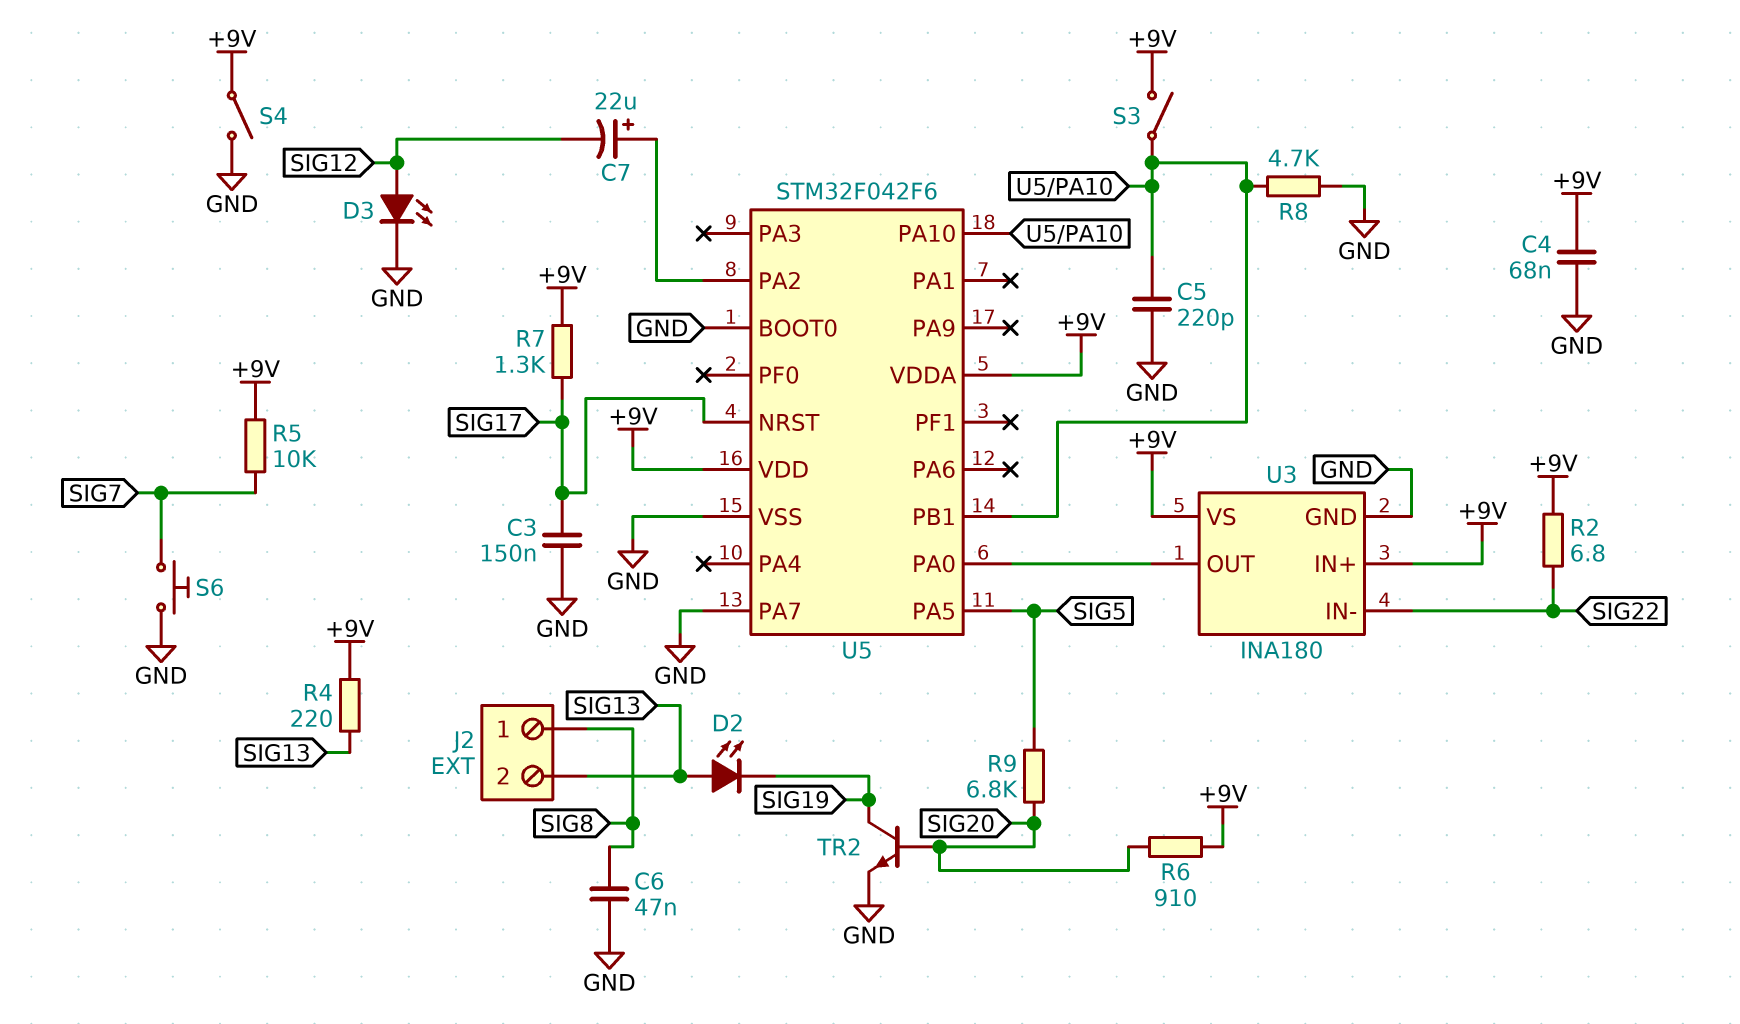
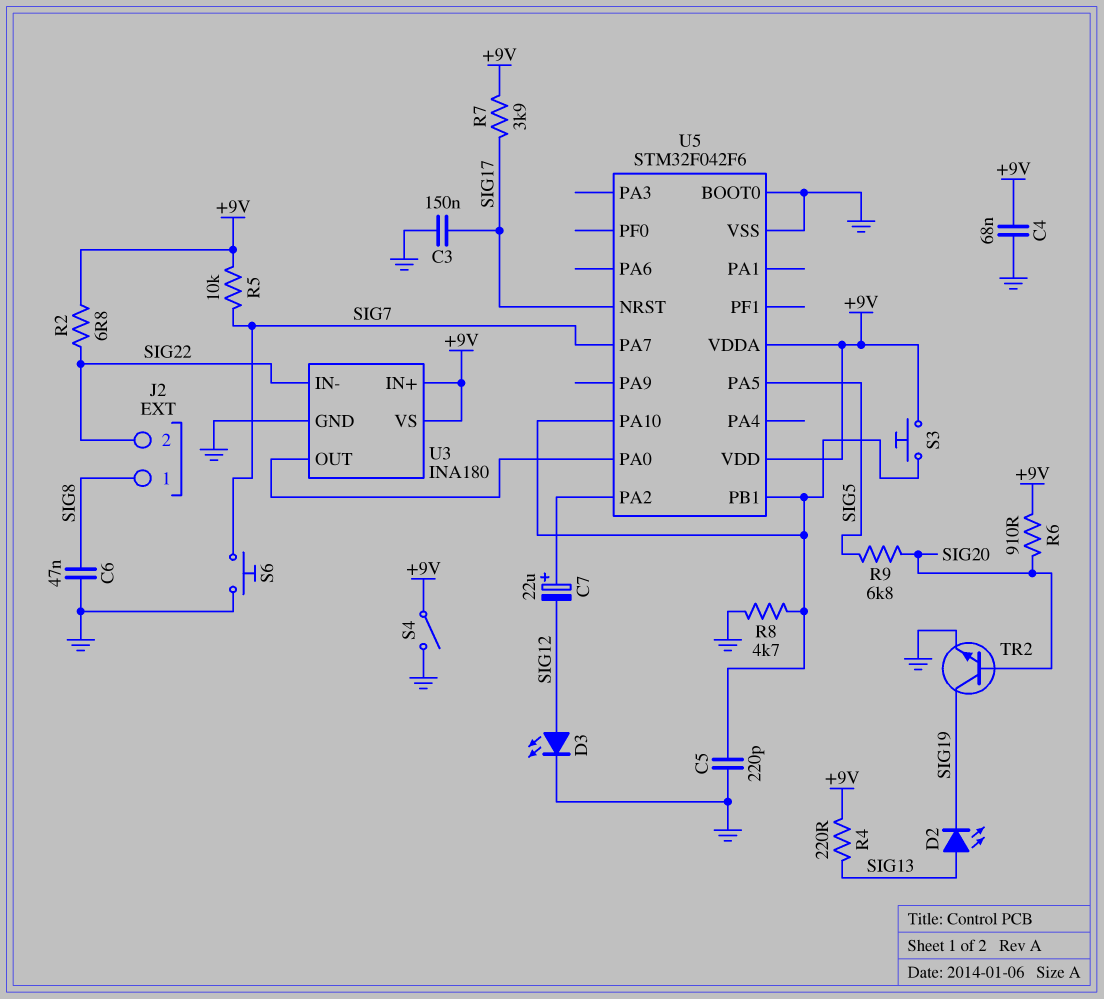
J2 pin 2: SIG13 -> SIG22
R7: 1.3k (+9V, SIG17) -> 3.9k (+9V, SIG17)
S3: switch (+9V, U5/PA10) -> button (+9V, U5/PA10)
U5 pin PA7: GND -> SIG7

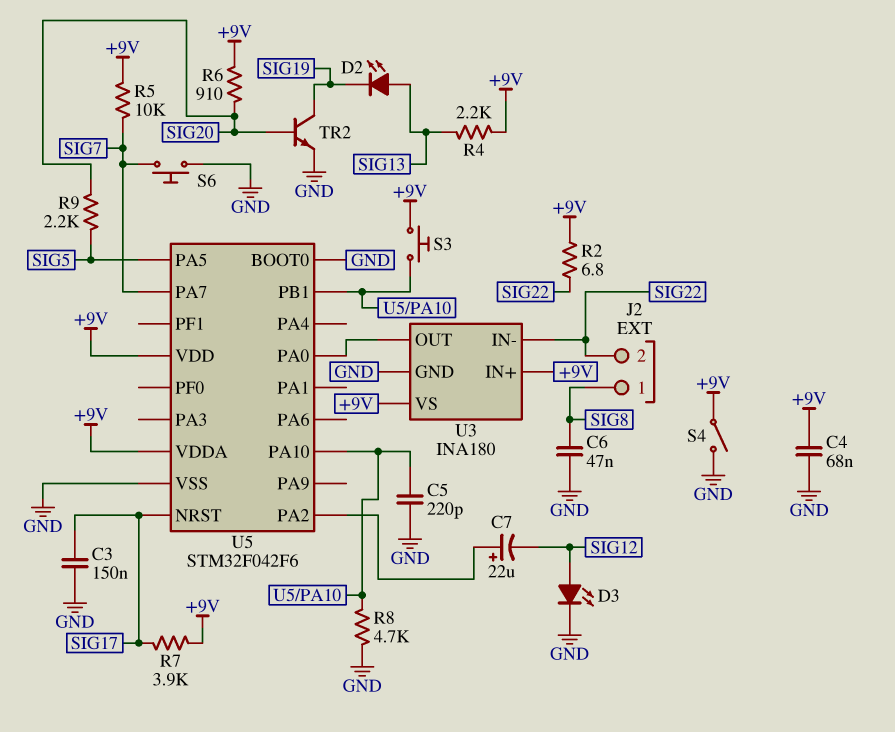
R4: 220 (+9V, SIG13) -> 2.2k (+9V, SIG13)
R9: 6.8k (SIG5, SIG20) -> 2.2k (SIG5, SIG20)

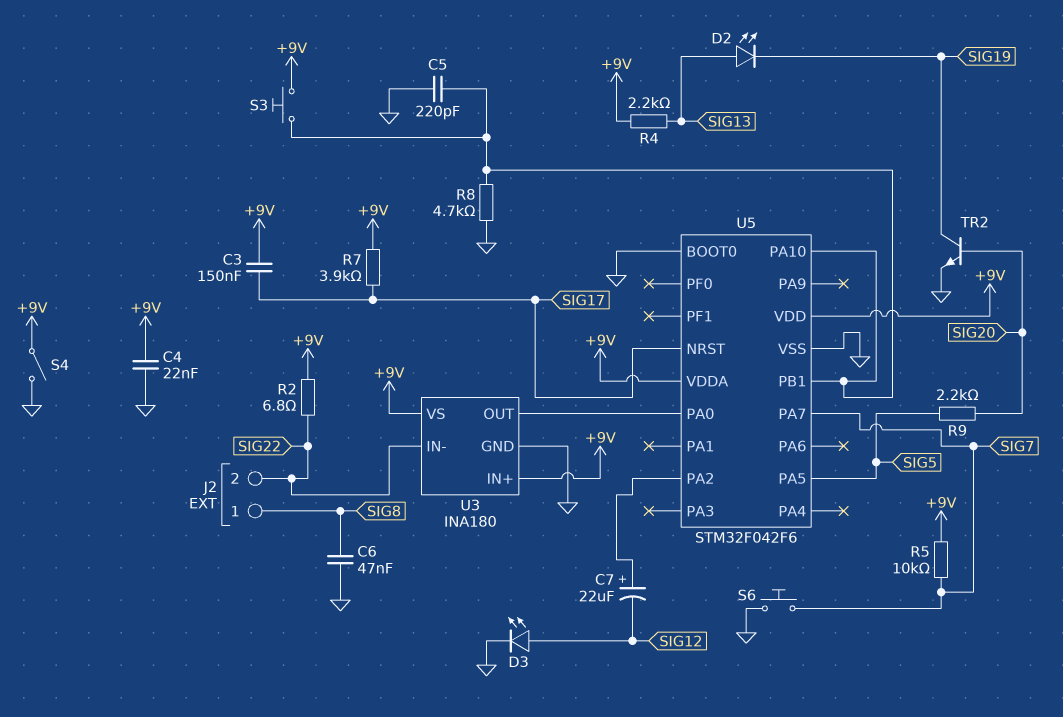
C3: 150nF (GND, SIG17) -> 150nF (+9V, SIG17)
C4: 68nF (+9V, GND) -> 22nF (+9V, GND)
R6: 910 (+9V, SIG20) -> none

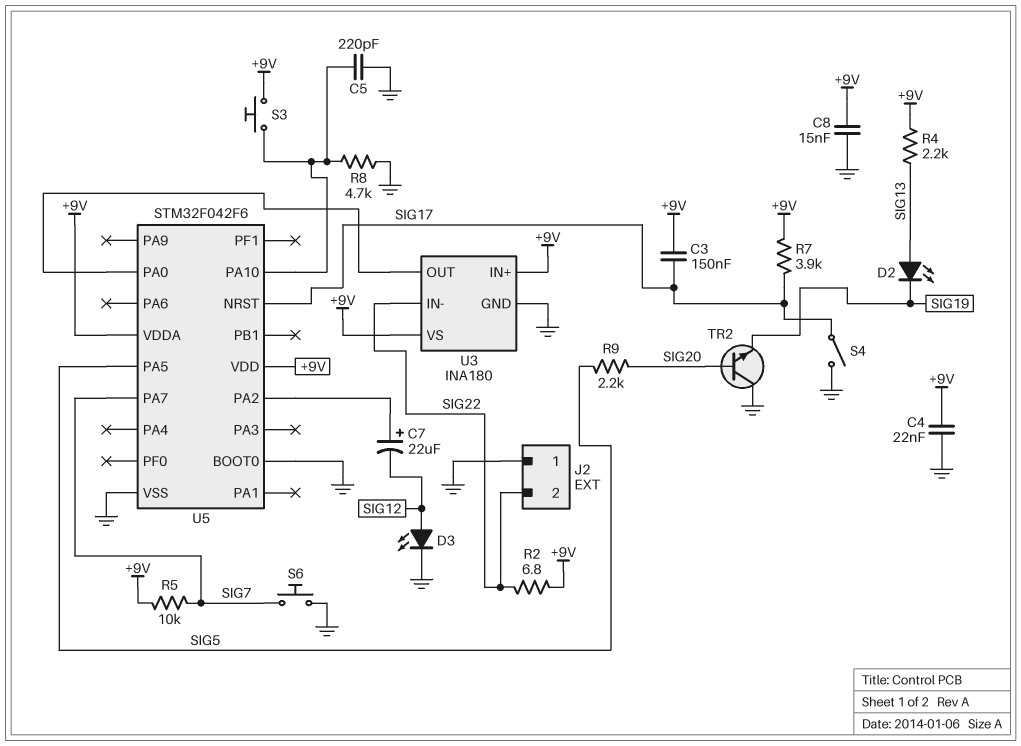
C6: 47nF (GND, SIG8) -> none
C8: none -> 15nF (+9V, GND)
J2 pin 1: SIG8 -> GND
S4: switch (+9V, GND) -> switch (GND, SIG17)
TR2: NPN (B SIG20, C SIG19, E GND) -> NPN (B SIG20, C GND, E SIG19)
U5 pin PB1: U5/PA10 -> none

